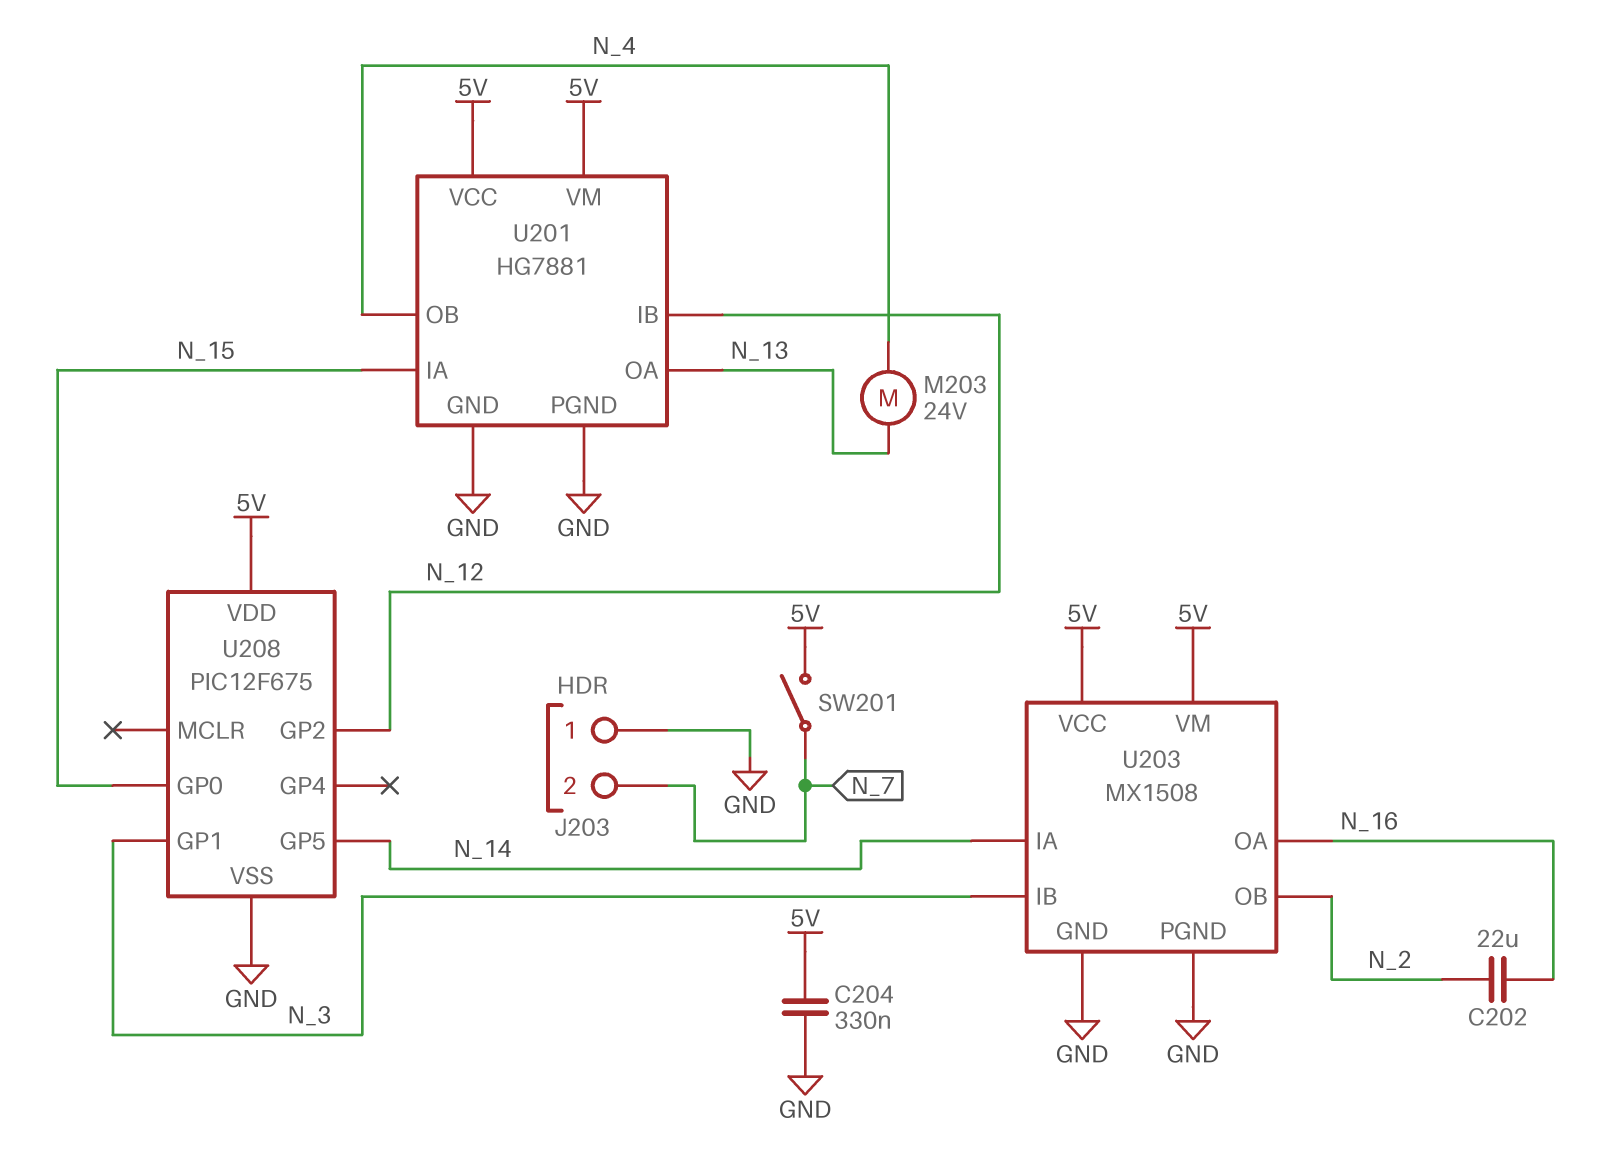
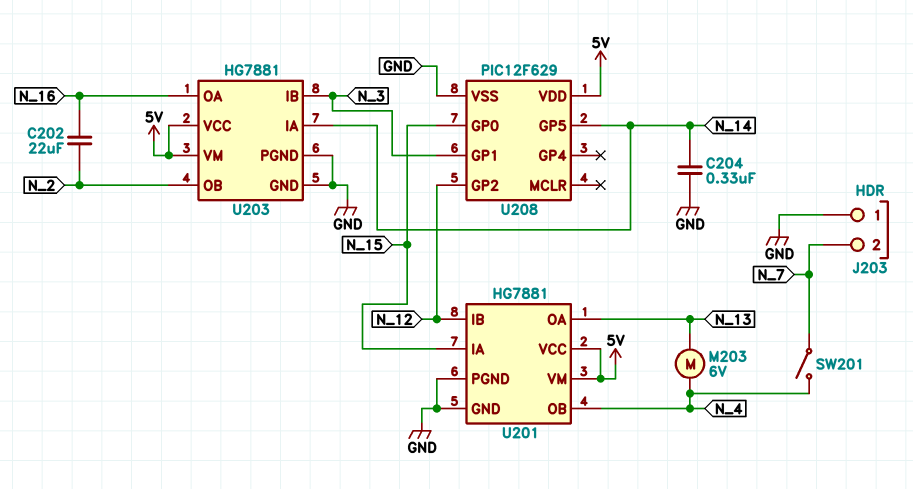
C204: 330nF (5V, GND) -> 330nF (GND, N_14)
M203: motor 24V (N_4, N_13) -> motor 6V (N_4, N_13)
SW201: switch (5V, N_7) -> switch (N_4, N_7)
U203: MX1508 -> HG7881
U208: PIC12F675 -> PIC12F629

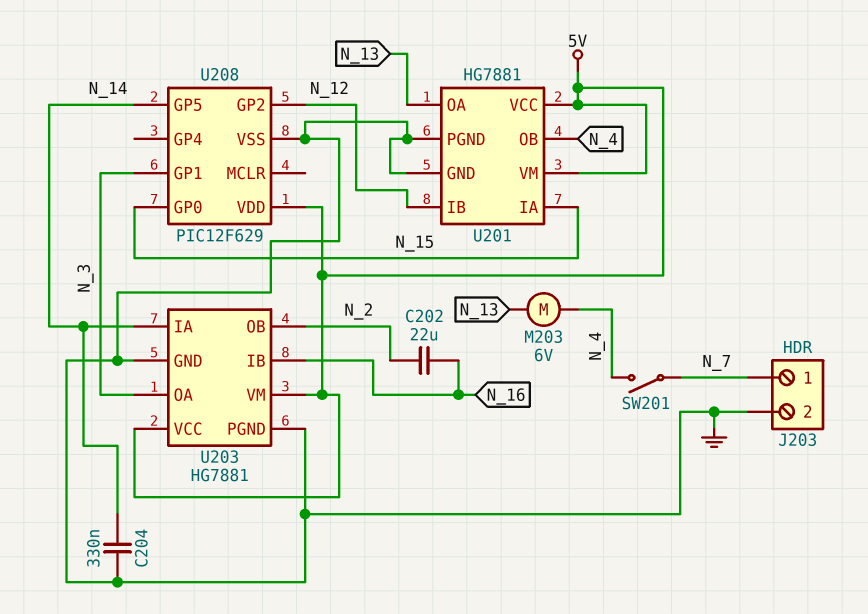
J203 pin 1: GND -> N_7
J203 pin 2: N_7 -> GND
U203 pin IB: N_3 -> N_16
U203 pin OA: N_16 -> N_3

